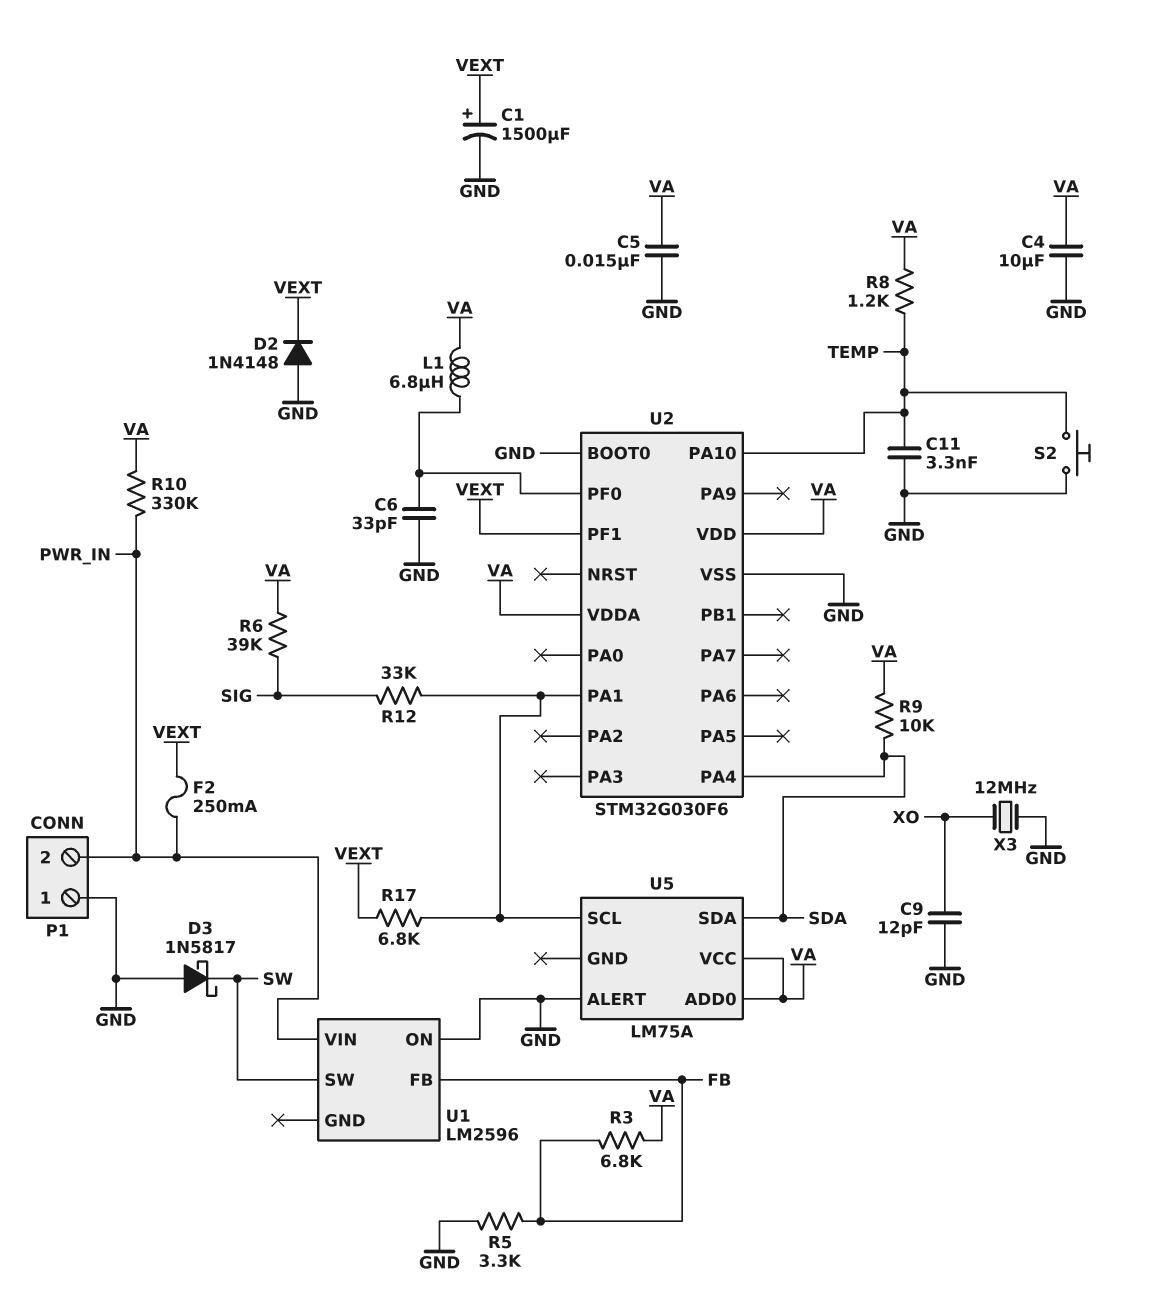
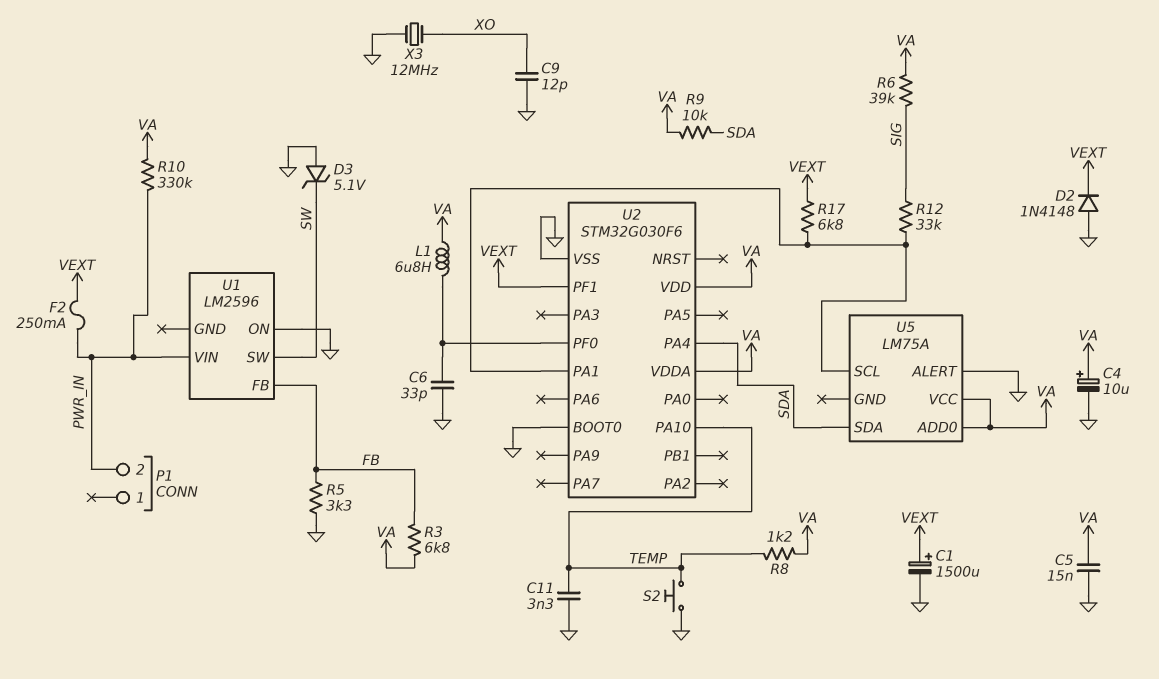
C4: 10uF (GND, VA) -> 10uF (plus VA, minus GND)
D3: schottky 1N5817 (A GND, K SW) -> zener 5.1V (A GND, K SW)
P1 pin 1: GND -> none

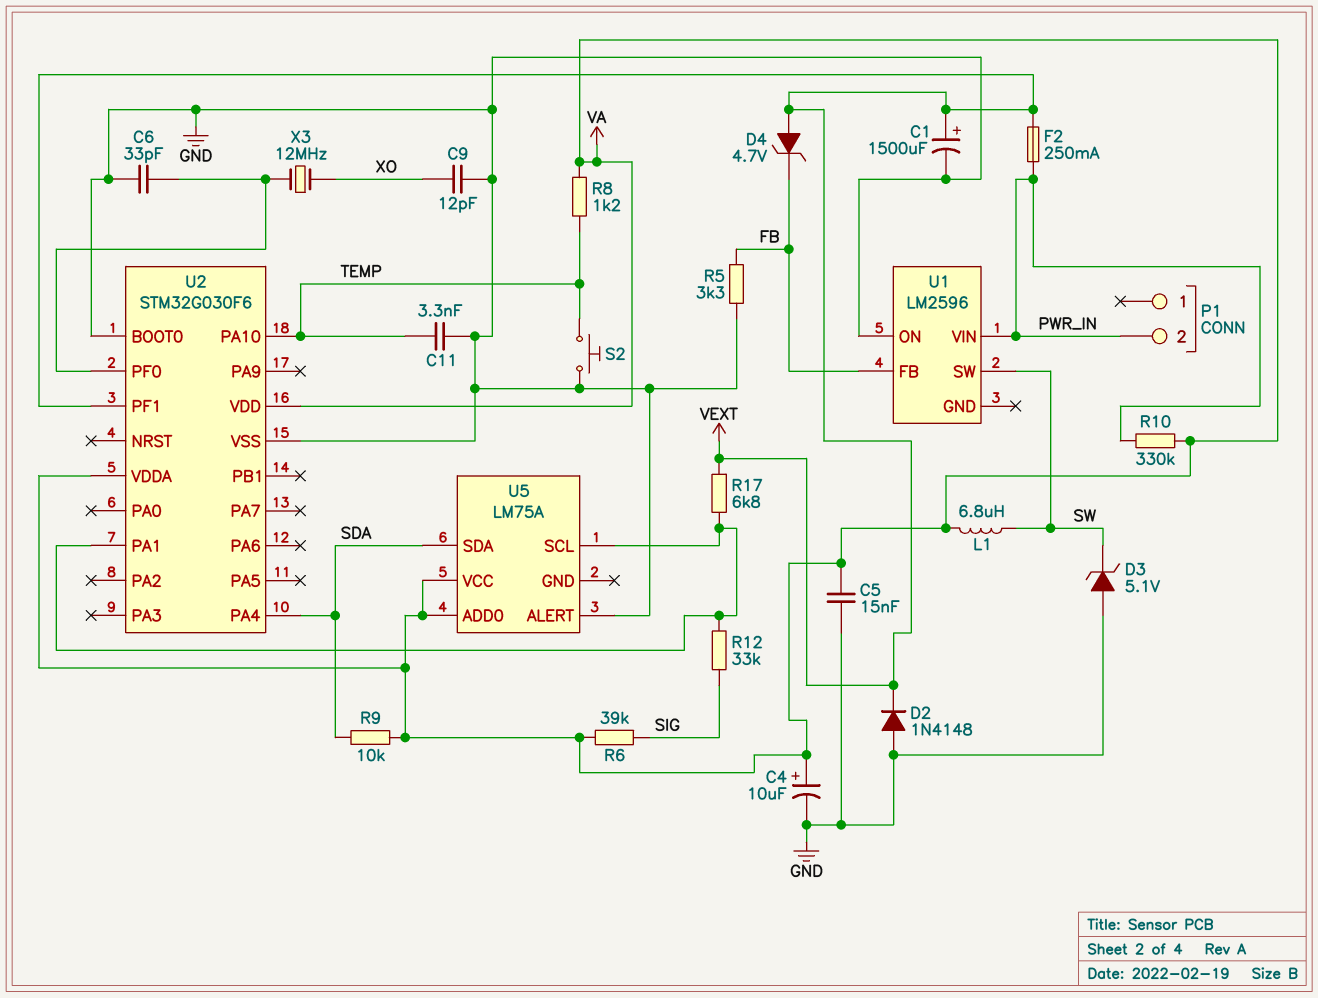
D4: none -> zener 4.7V (A VEXT, K FB)
L1: 6.8uH (U2/PF0, VA) -> 6.8uH (SW, VA)
R3: 6.8k (FB, VA) -> none
X3: 12MHz (GND, XO) -> 12MHz (U2/PF0, XO)

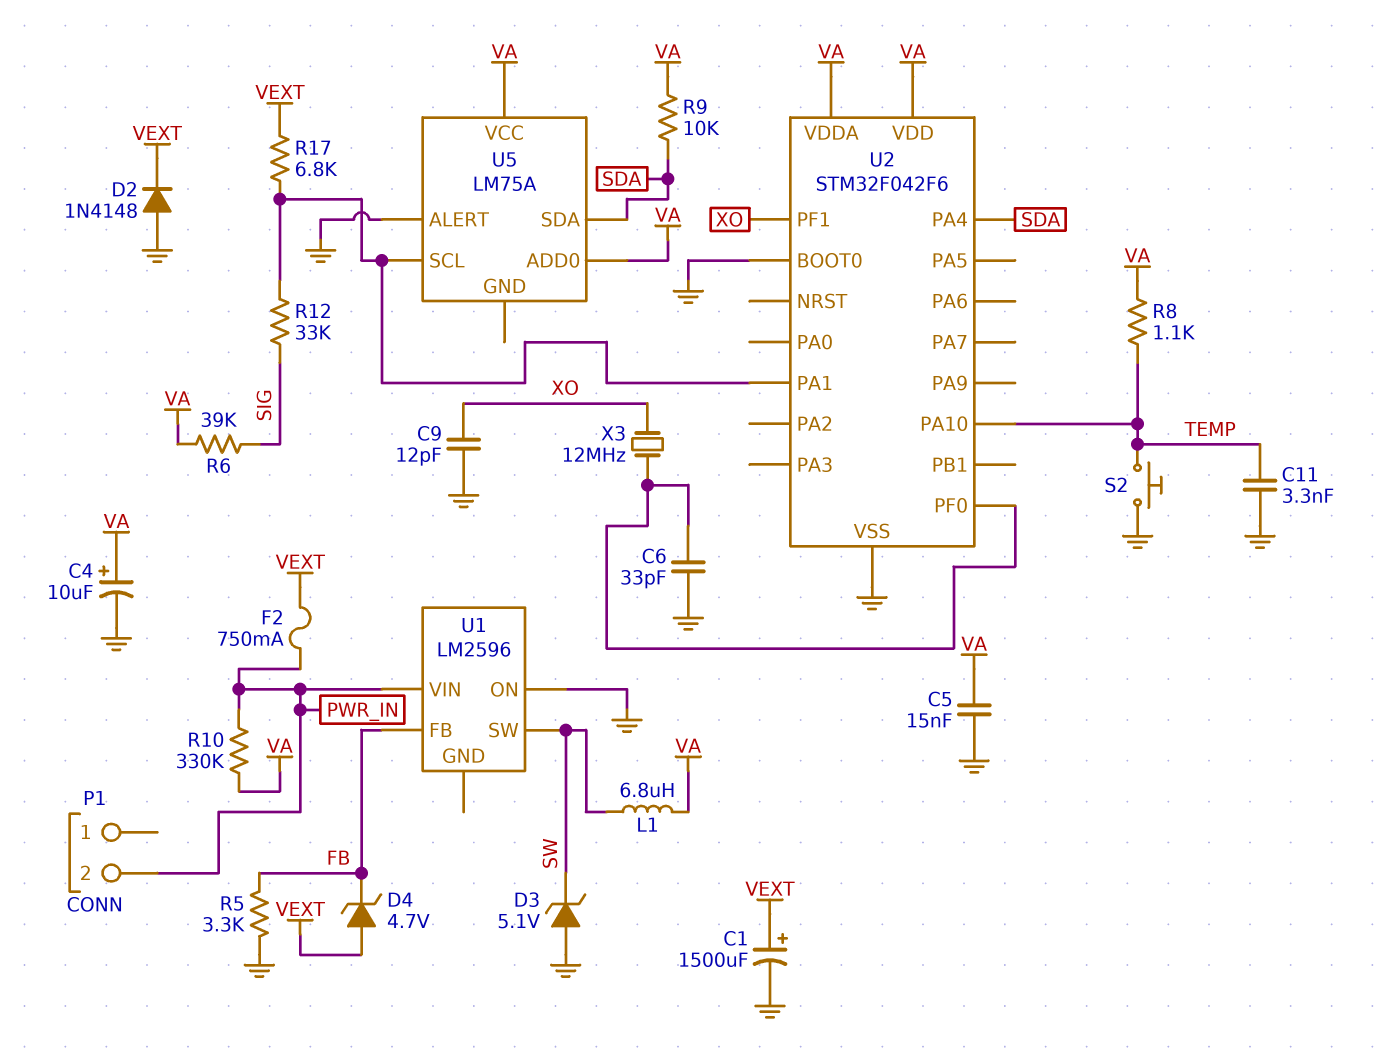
F2: 250mA (PWR_IN, VEXT) -> 750mA (PWR_IN, VEXT)
R8: 1.2k (TEMP, VA) -> 1.1k (TEMP, VA)
U2: STM32G030F6 -> STM32F042F6
U2 pin PF1: VEXT -> XO

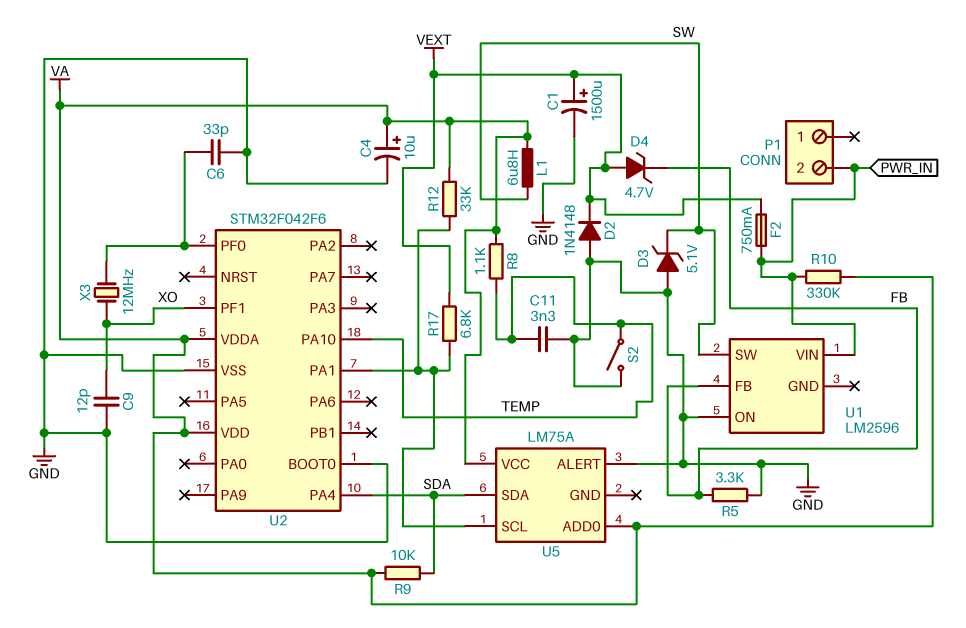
C5: 15nF (GND, VA) -> none
R6: 39k (SIG, VA) -> none
R12: 33k (SIG, U2/PA1) -> 33k (U2/PA1, VA)
S2: button (GND, TEMP) -> switch (GND, TEMP)

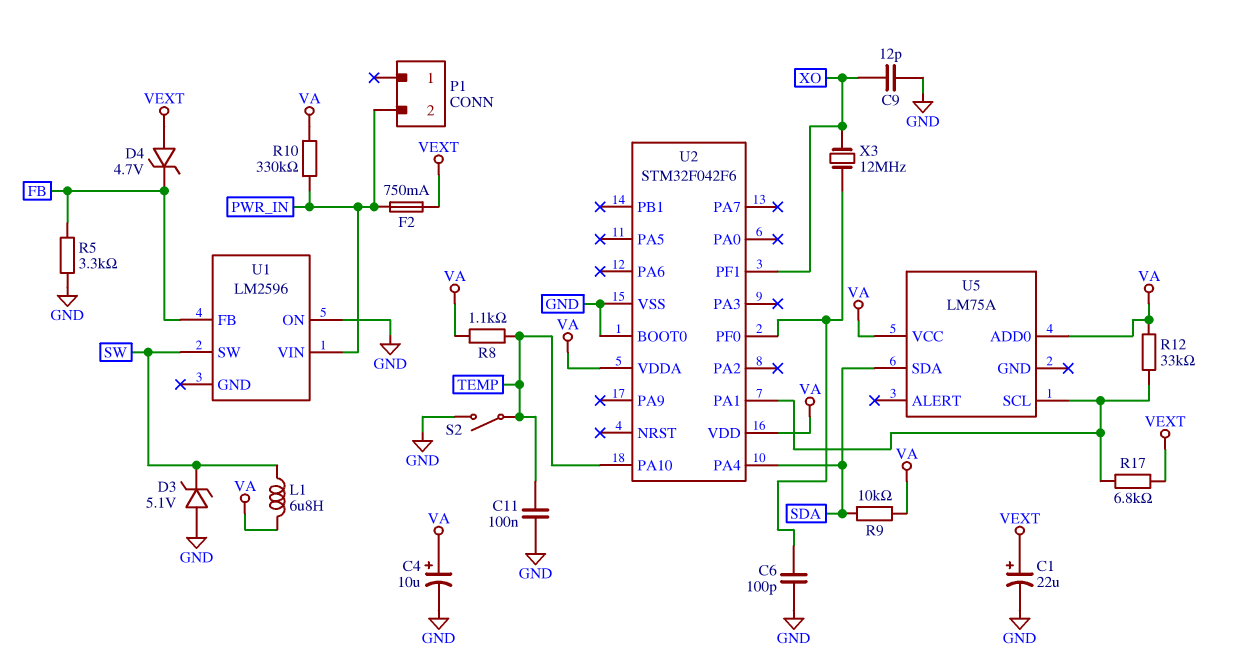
C1: 1500uF (plus VEXT, minus GND) -> 22uF (plus VEXT, minus GND)
C6: 33pF (GND, U2/PF0) -> 100pF (GND, U2/PF0)
C11: 3.3nF (GND, TEMP) -> 100nF (GND, TEMP)
D2: diode 1N4148 (A GND, K VEXT) -> none
U5 pin ALERT: GND -> none

